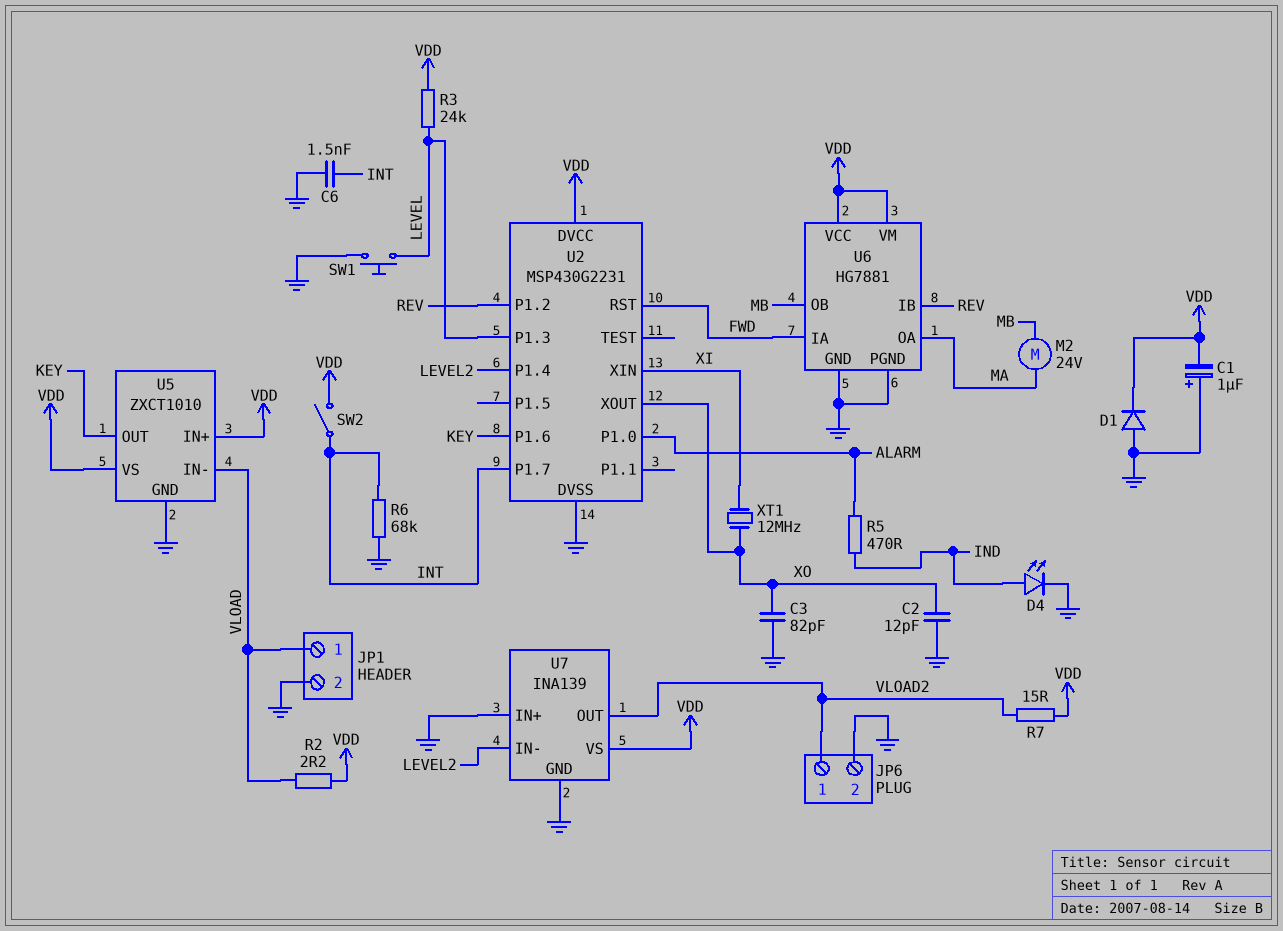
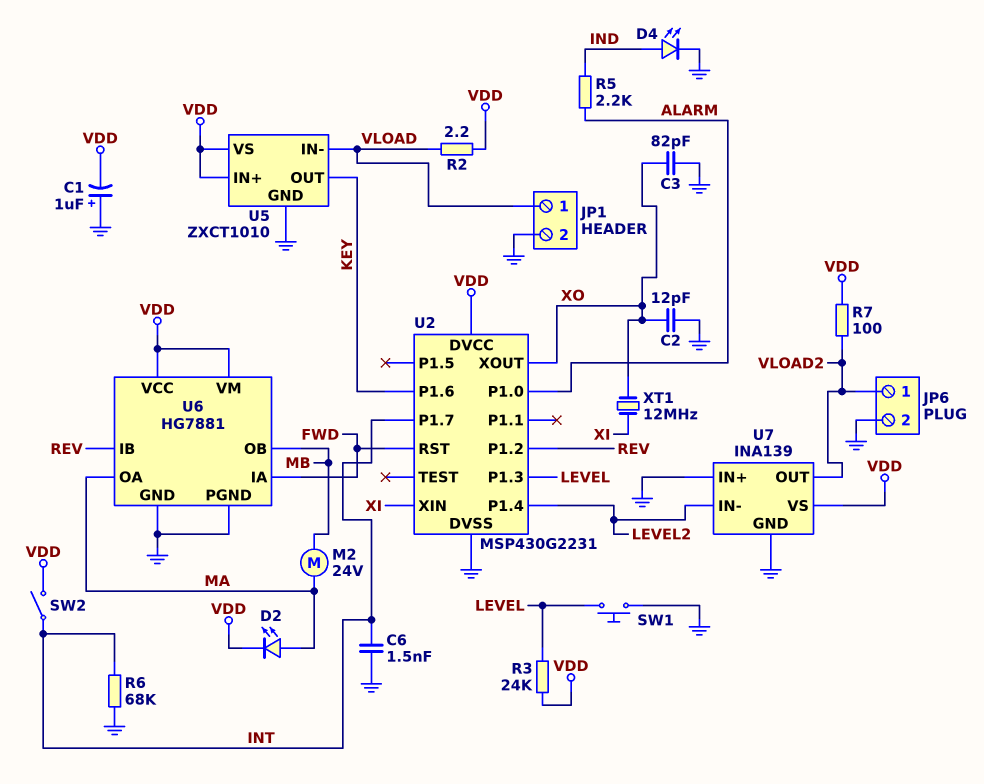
D1: diode (A GND, K VDD) -> none
D2: none -> LED (A MA, K VDD)
R5: 470 (ALARM, IND) -> 2.2k (ALARM, IND)
R7: 15 (VDD, VLOAD2) -> 100 (VDD, VLOAD2)

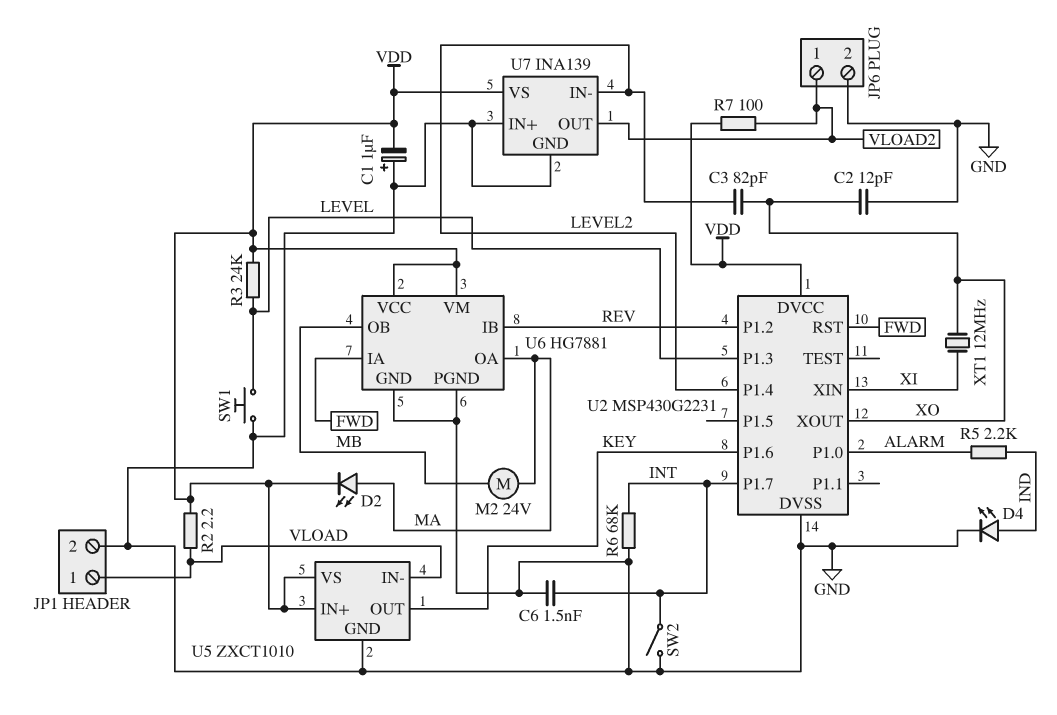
C3: 82pF (GND, XO) -> 82pF (LEVEL2, XO)
SW2: switch (INT, VDD) -> switch (GND, INT)

